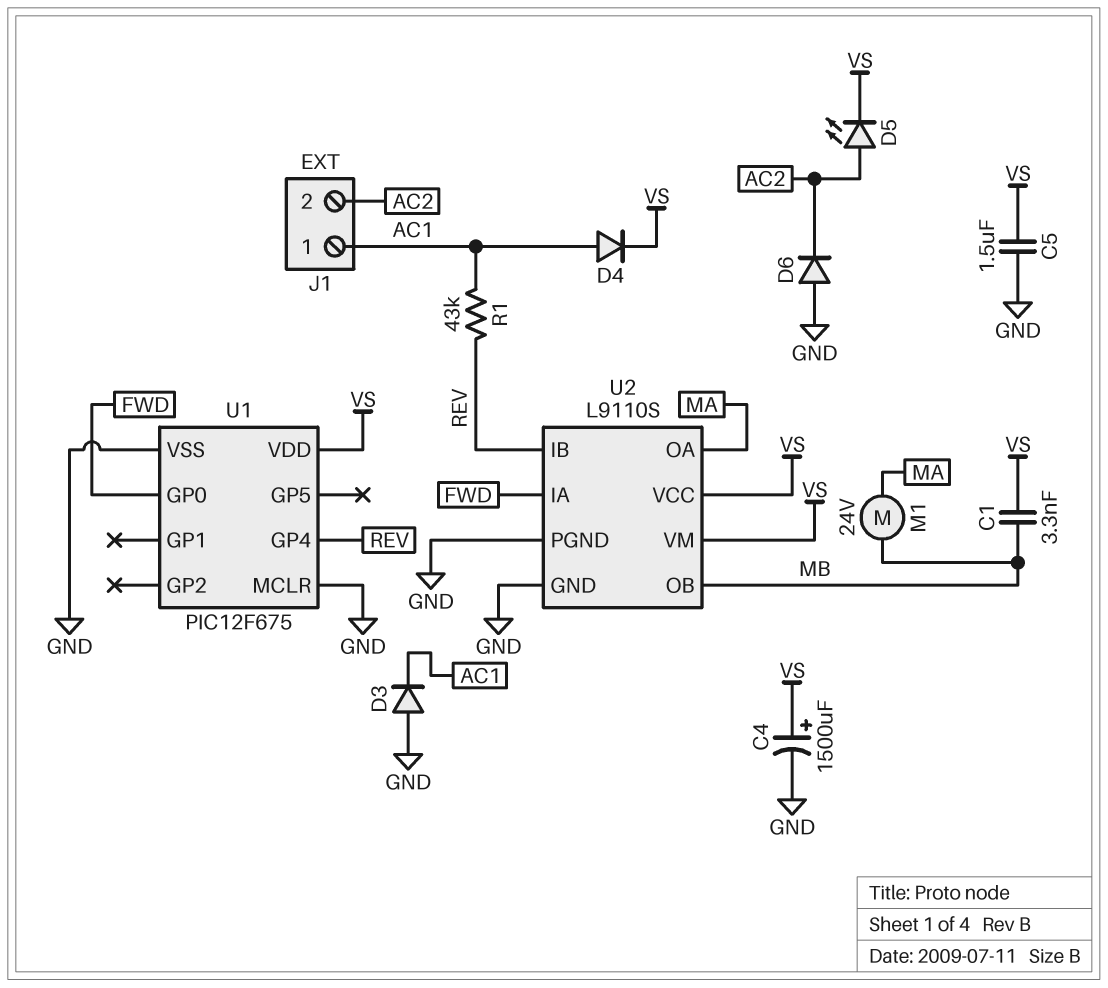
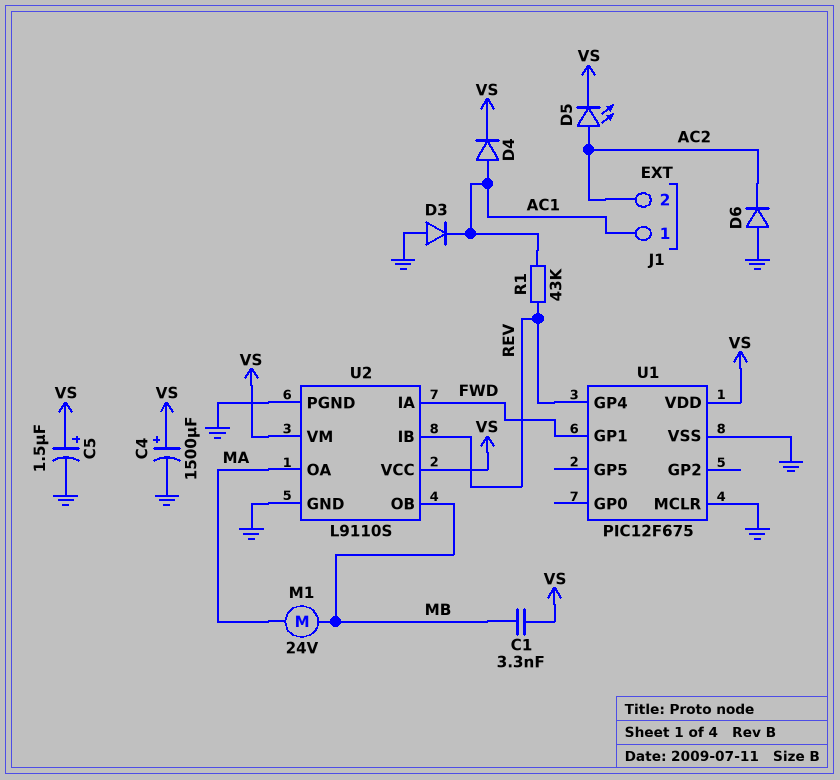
C5: 1.5uF (GND, VS) -> 1.5uF (plus VS, minus GND)
U1 pin GP0: FWD -> none
U1 pin GP1: none -> FWD

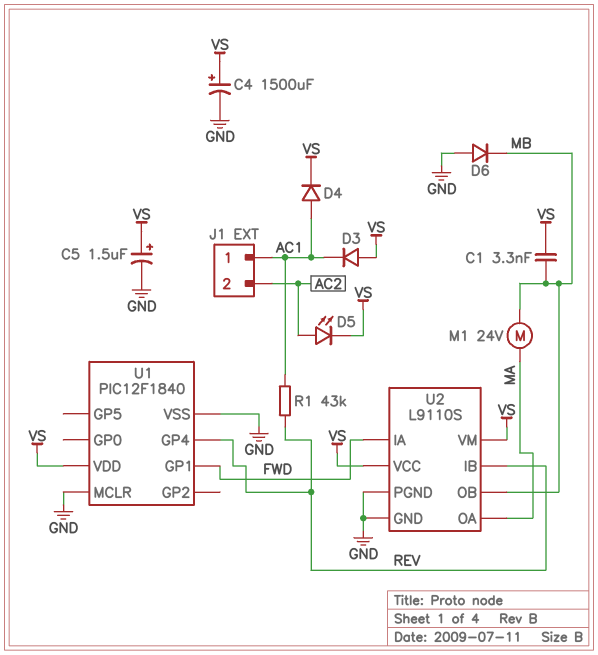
D3: diode (A GND, K AC1) -> diode (A VS, K AC1)
D6: diode (A GND, K AC2) -> diode (A GND, K MB)
U1: PIC12F675 -> PIC12F1840

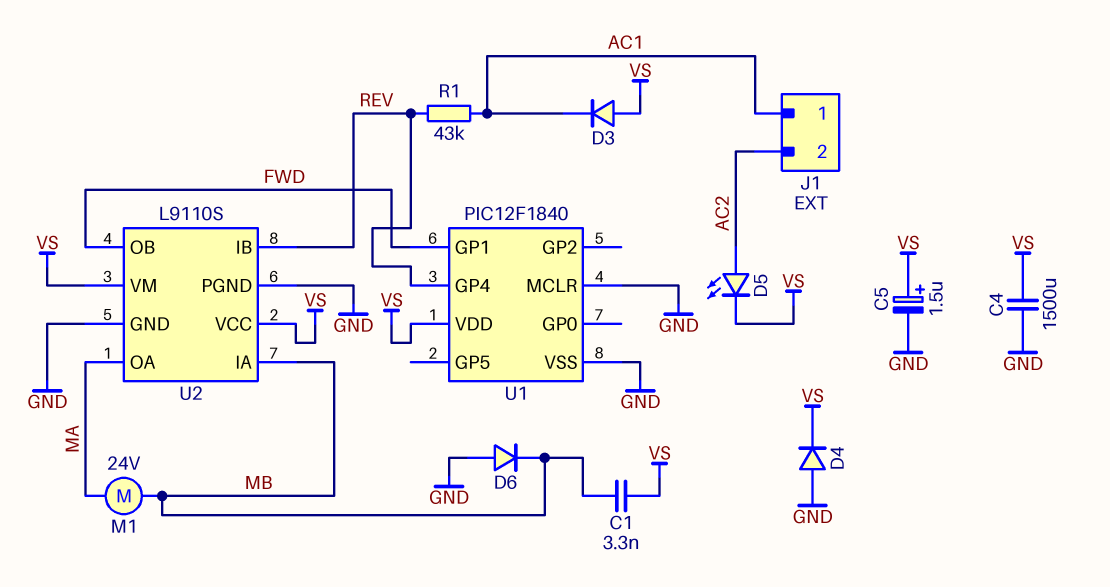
C4: 1500uF (plus VS, minus GND) -> 1500uF (GND, VS)
D4: diode (A AC1, K VS) -> diode (A GND, K VS)
U2 pin IA: FWD -> MB
U2 pin OB: MB -> FWD

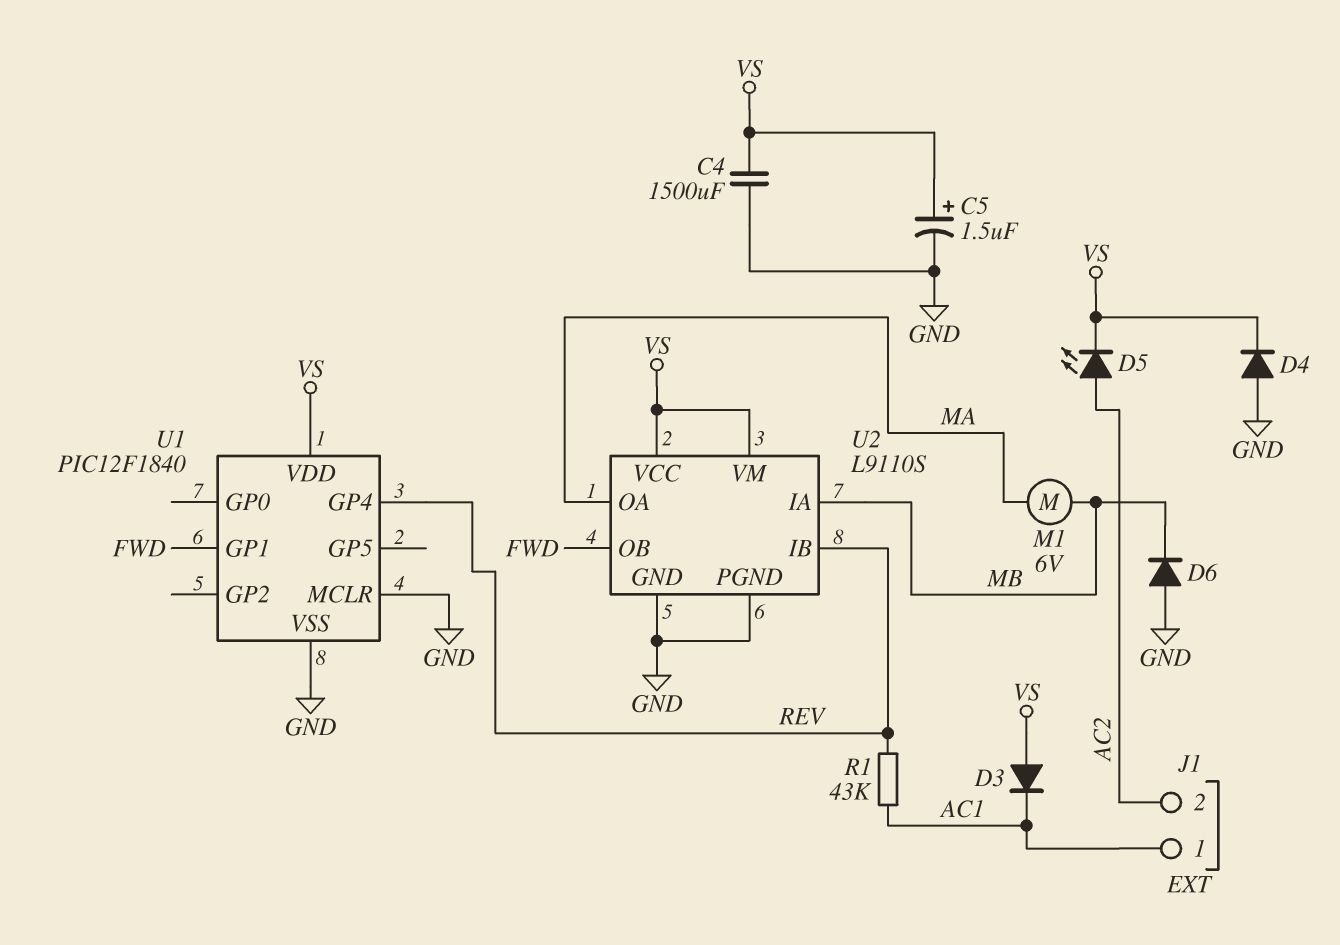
C1: 3.3nF (MB, VS) -> none
M1: motor 24V (MA, MB) -> motor 6V (MA, MB)

